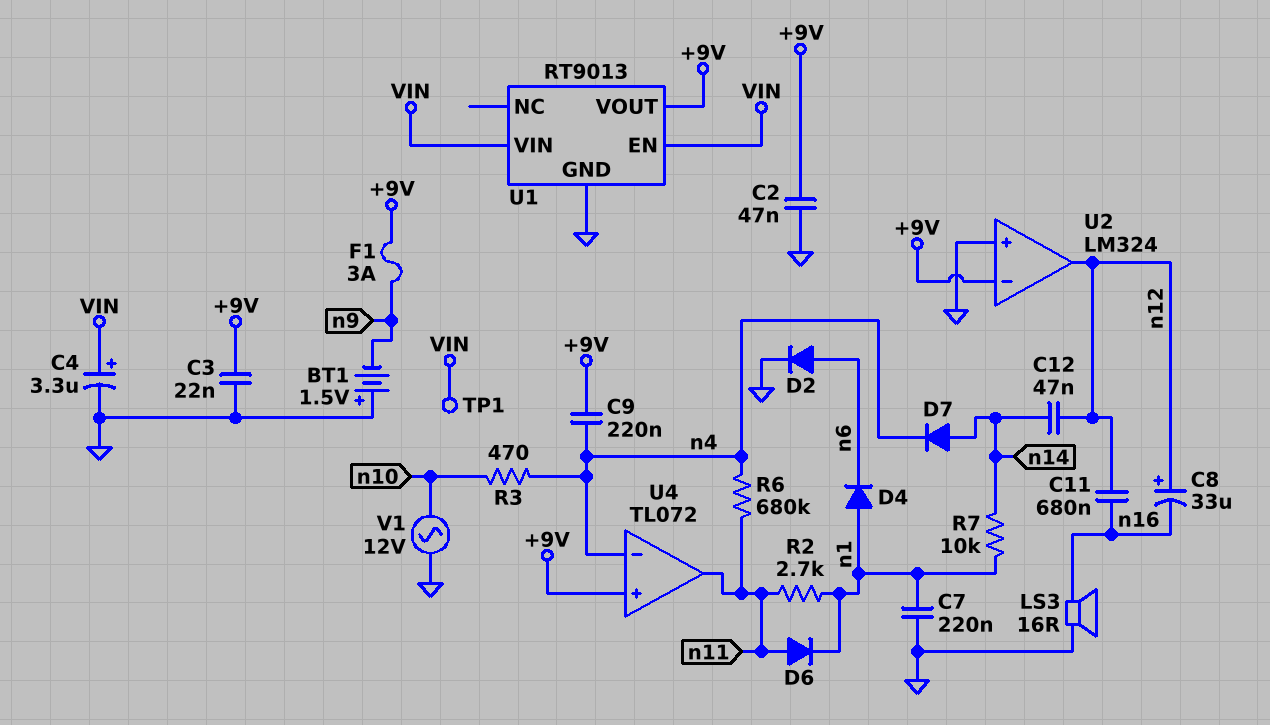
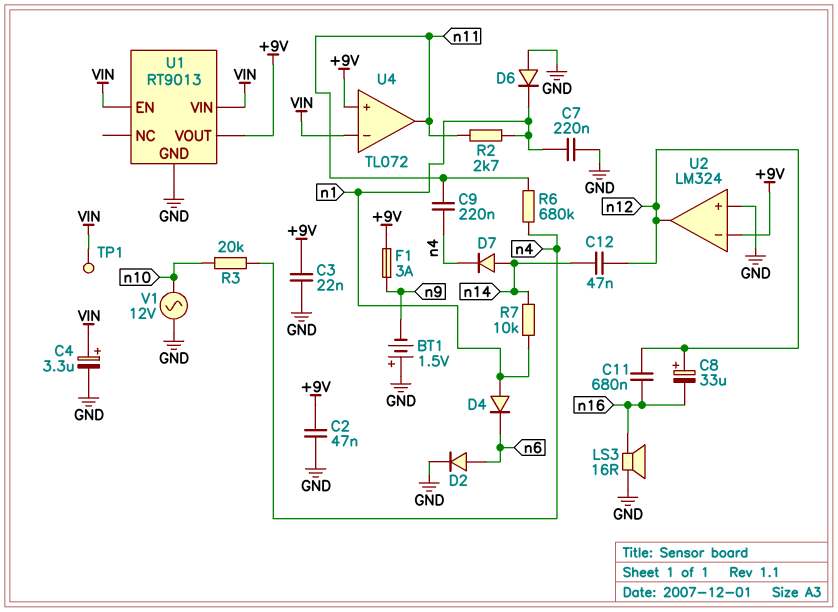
C9: 220nF (+9V, n4) -> 220nF (n4, n11)
D6: diode (A n11, K n1) -> diode (A GND, K n1)
R3: 470 (n4, n10) -> 20k (n4, n10)
U4 pin in-: n4 -> VIN

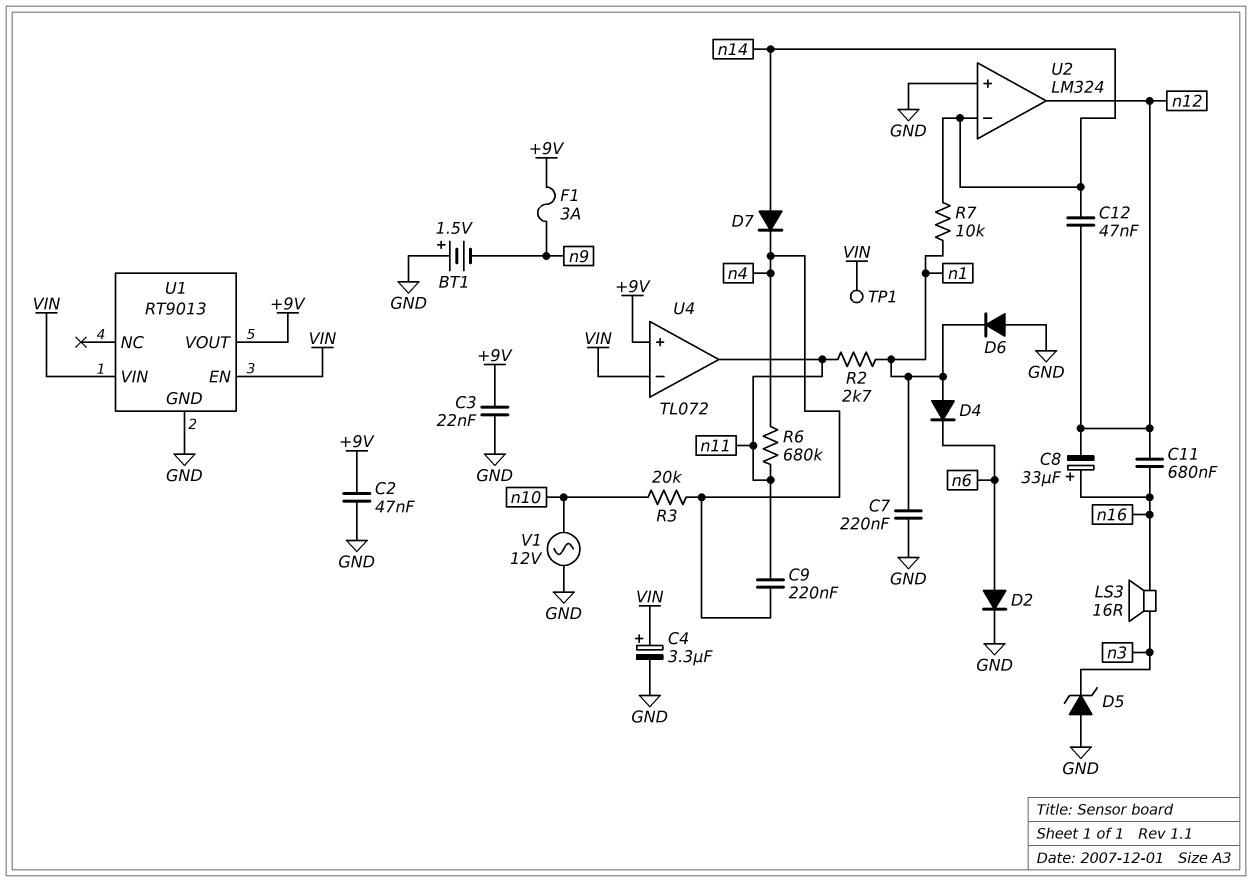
C8: 33uF (plus n12, minus n16) -> 33uF (plus n16, minus n12)
D5: none -> zener (A GND, K n3)
LS3: speaker 16R (GND, n16) -> speaker 16R (n3, n16)
U2 pin in-: +9V -> n14

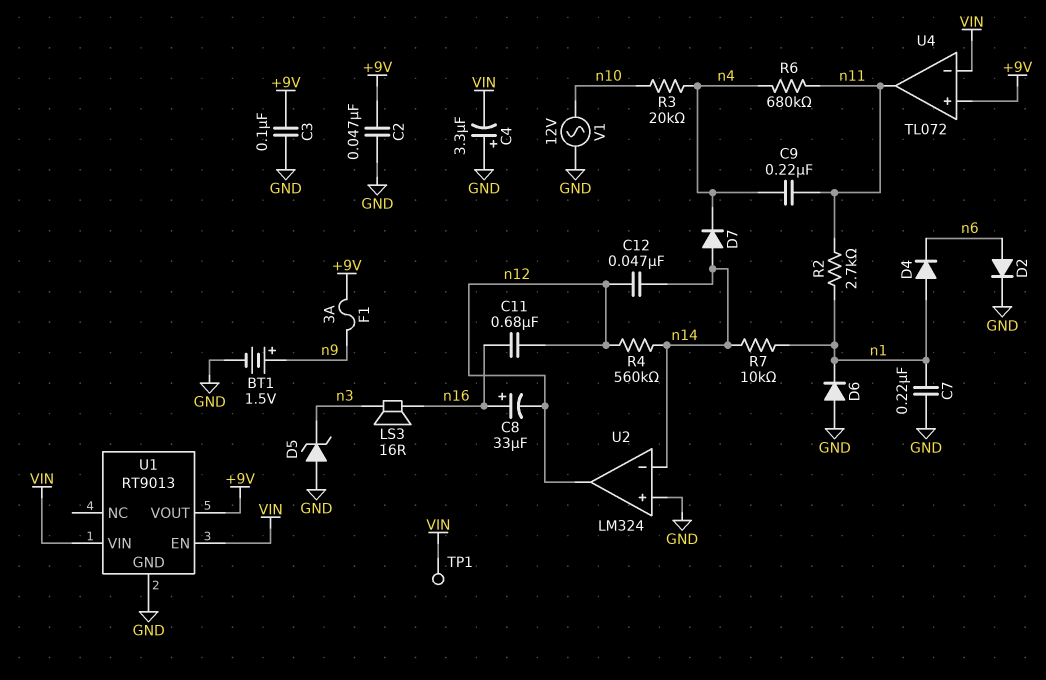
BT1: 1.5V (plus GND, minus n9) -> 1.5V (plus n9, minus GND)
C3: 22nF (+9V, GND) -> 100nF (+9V, GND)
C4: 3.3uF (plus VIN, minus GND) -> 3.3uF (plus GND, minus VIN)
R4: none -> 560k (n12, n14)

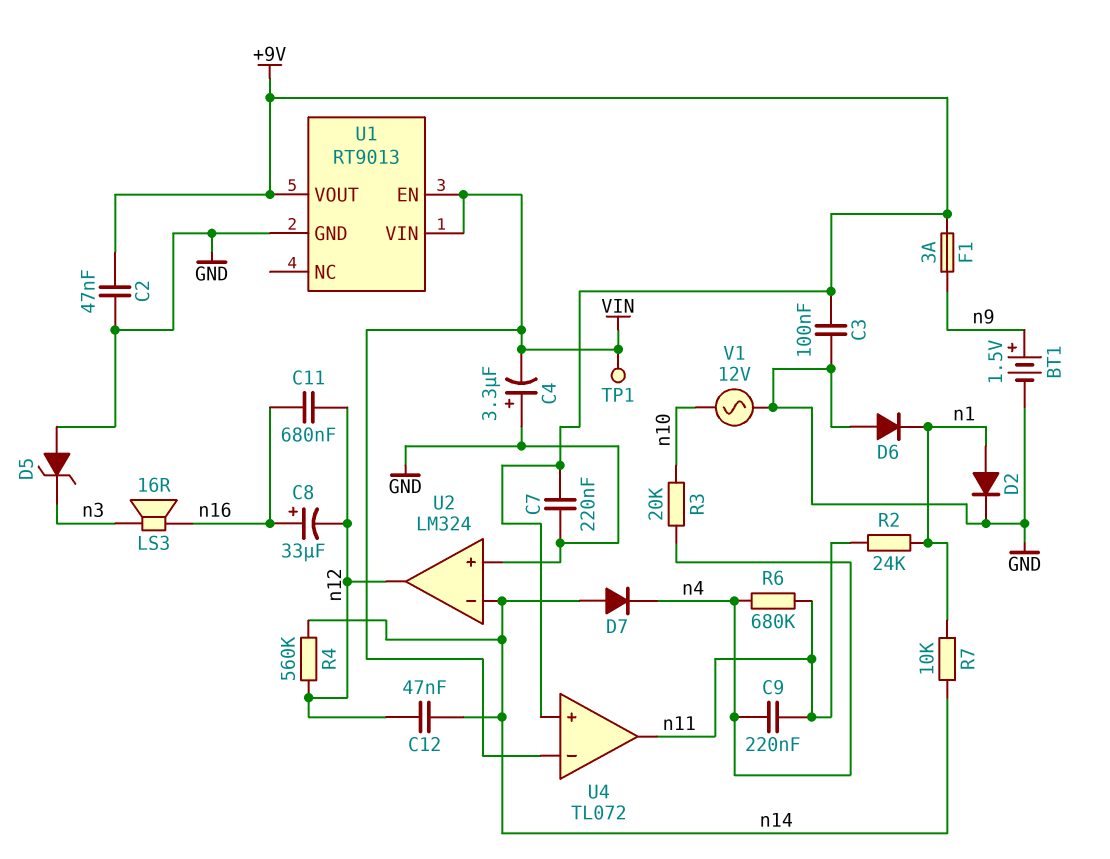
C7: 220nF (GND, n1) -> 220nF (+9V, GND)
D2: diode (A n6, K GND) -> diode (A n1, K GND)
D4: diode (A n1, K n6) -> none
R2: 2.7k (n1, n11) -> 24k (n1, n11)

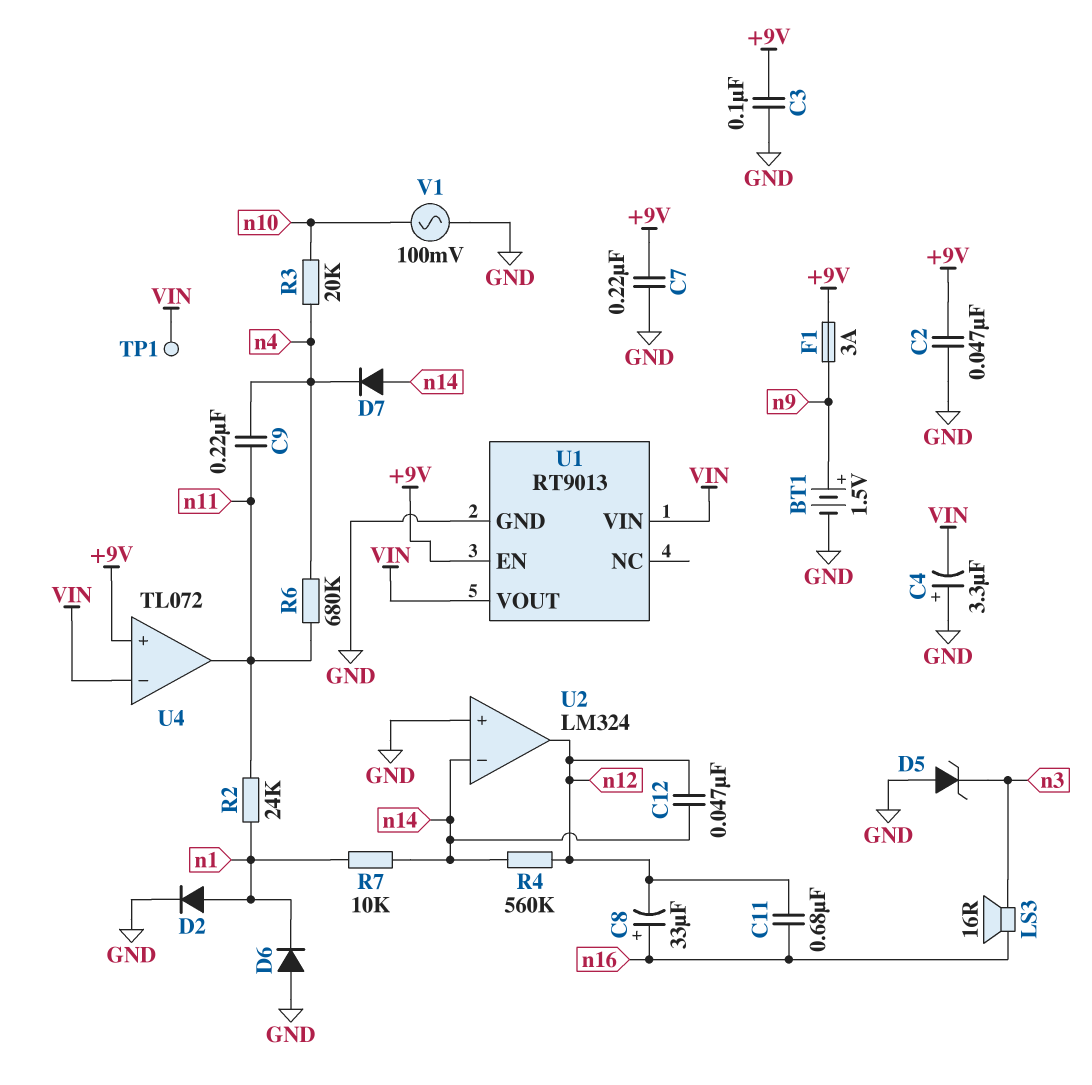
U1 pin EN: VIN -> +9V
U1 pin VOUT: +9V -> VIN
V1: AC 12V (GND, n10) -> AC 100mV (GND, n10)

